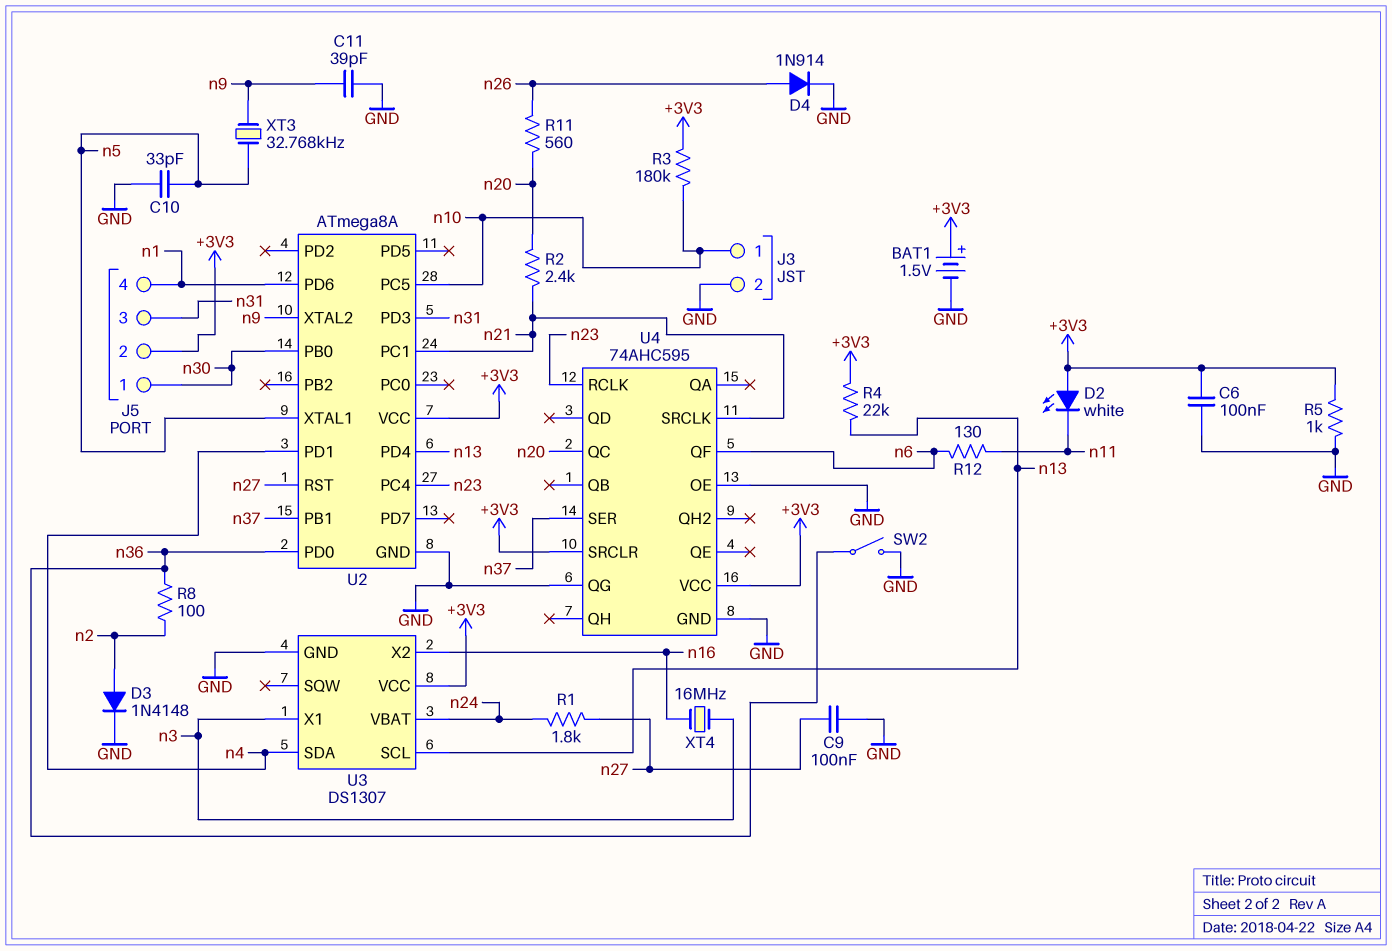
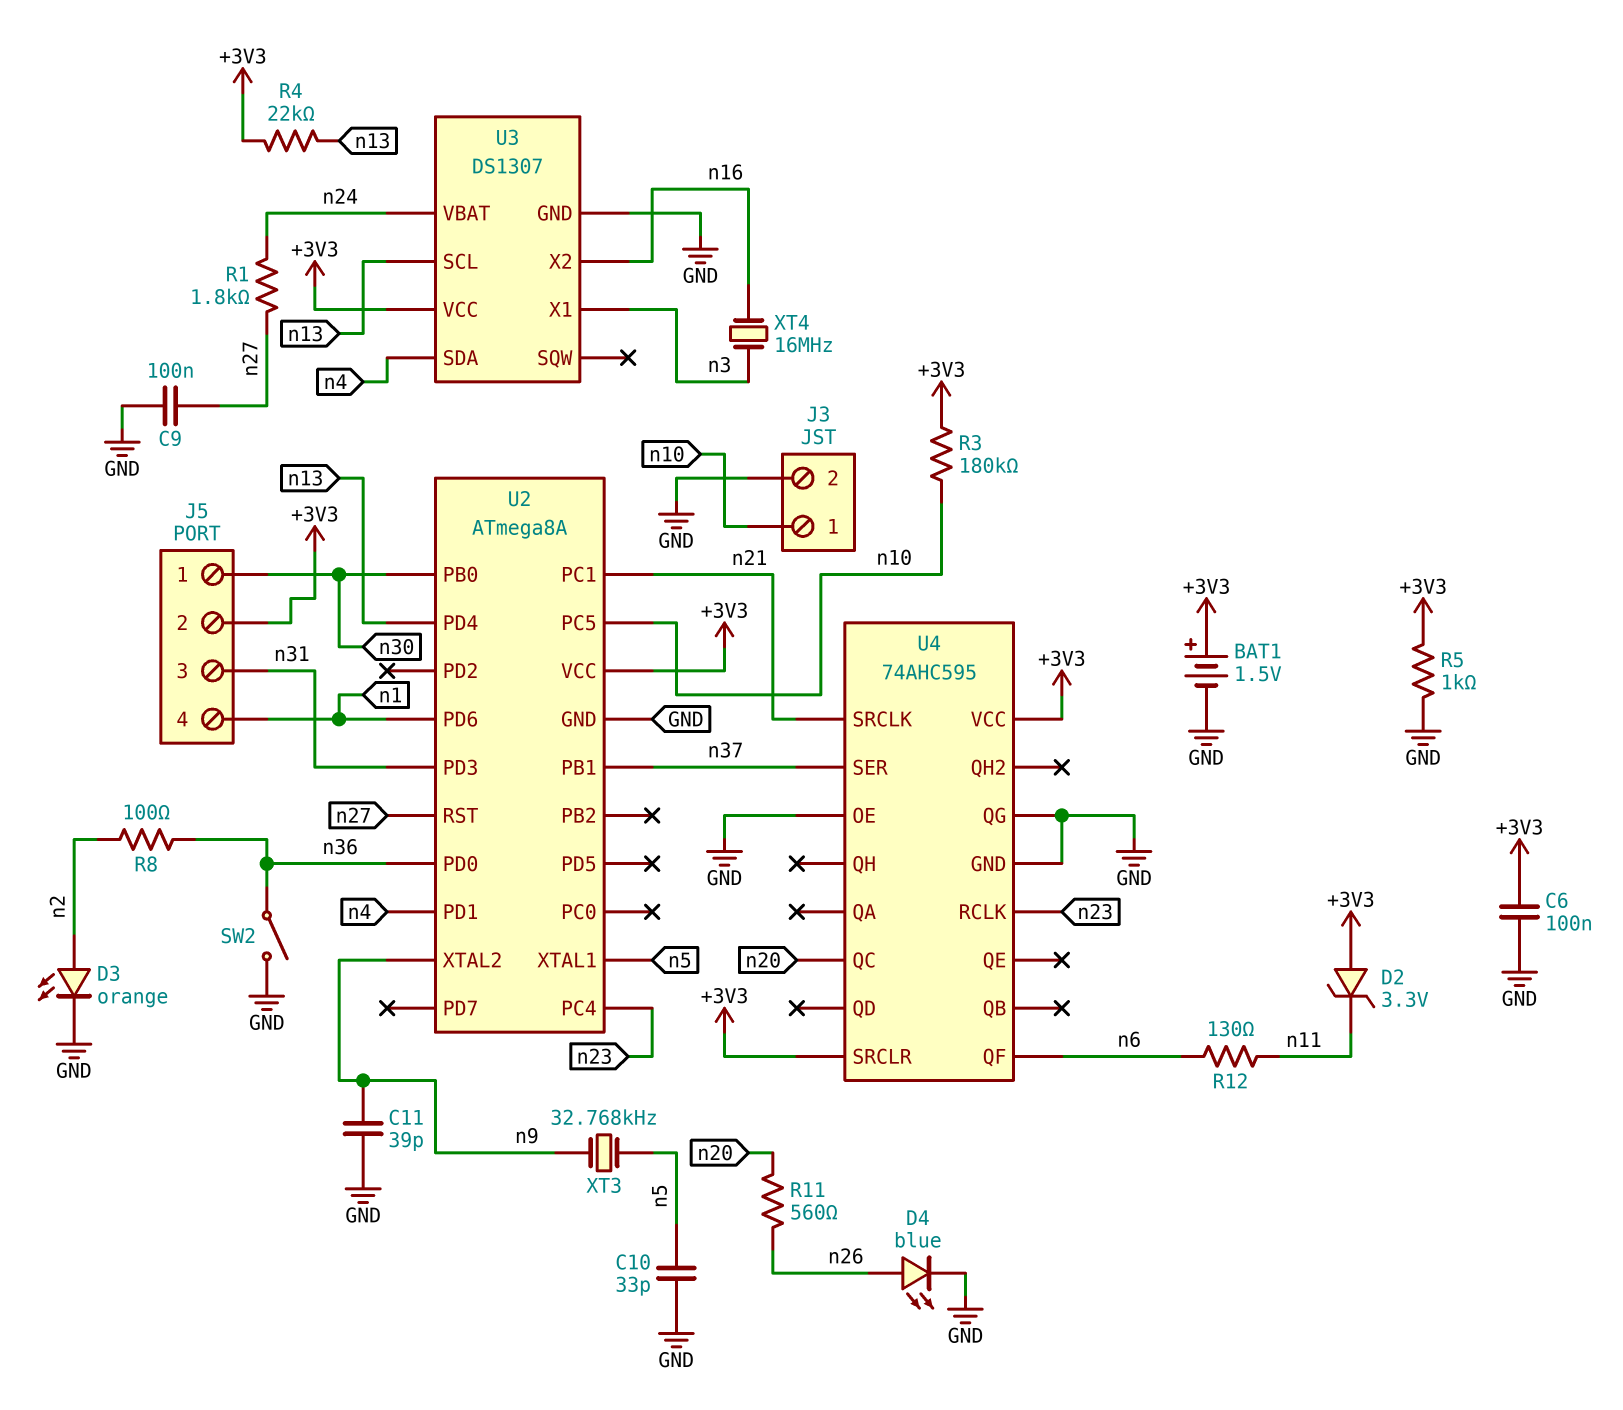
D2: LED white (A +3V3, K n11) -> zener 3.3V (A +3V3, K n11)
D3: diode 1N4148 (A n2, K GND) -> LED orange (A n2, K GND)
D4: diode 1N914 (A n26, K GND) -> LED blue (A n26, K GND)
R2: 2.4k (n20, n21) -> none

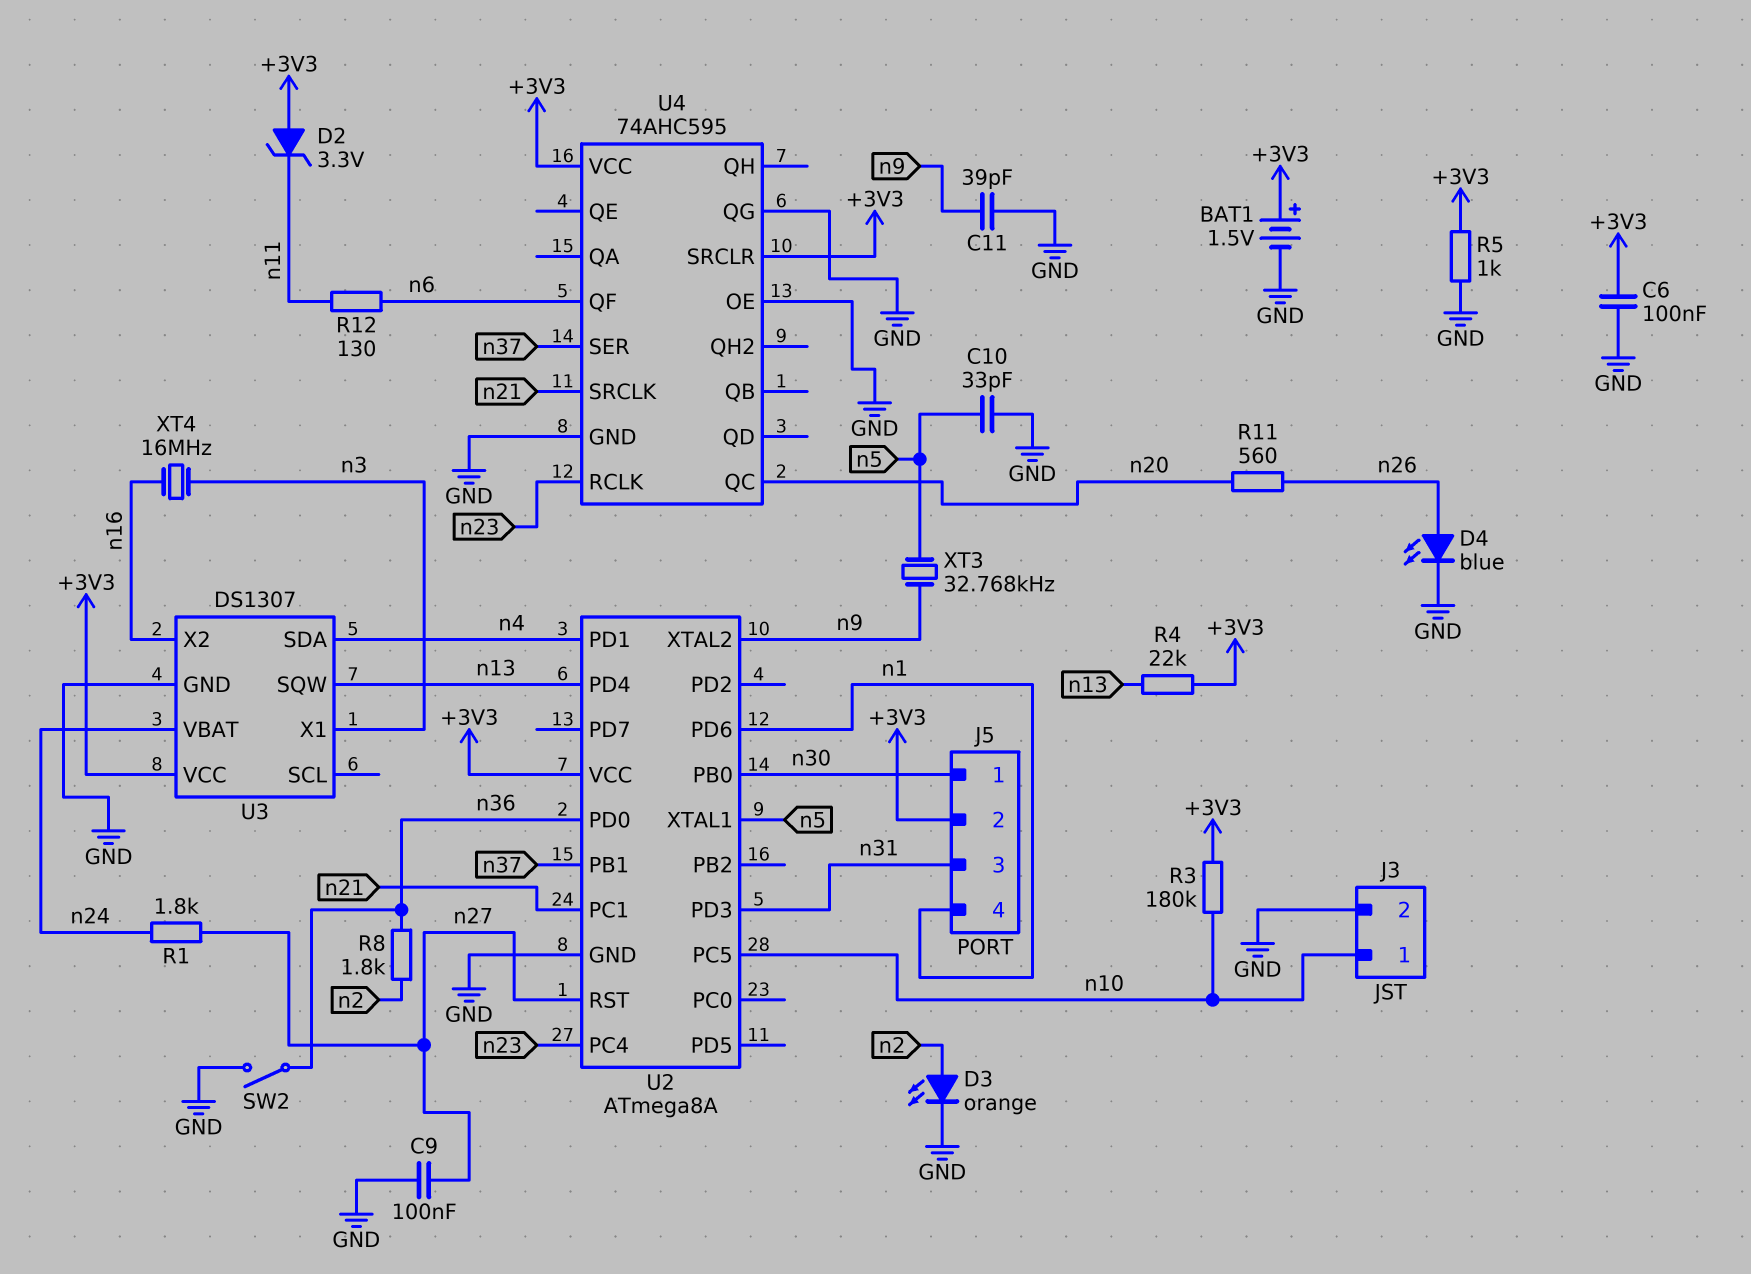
R8: 100 (n2, n36) -> 1.8k (n2, n36)
U3 pin SCL: n13 -> none
U3 pin SQW: none -> n13

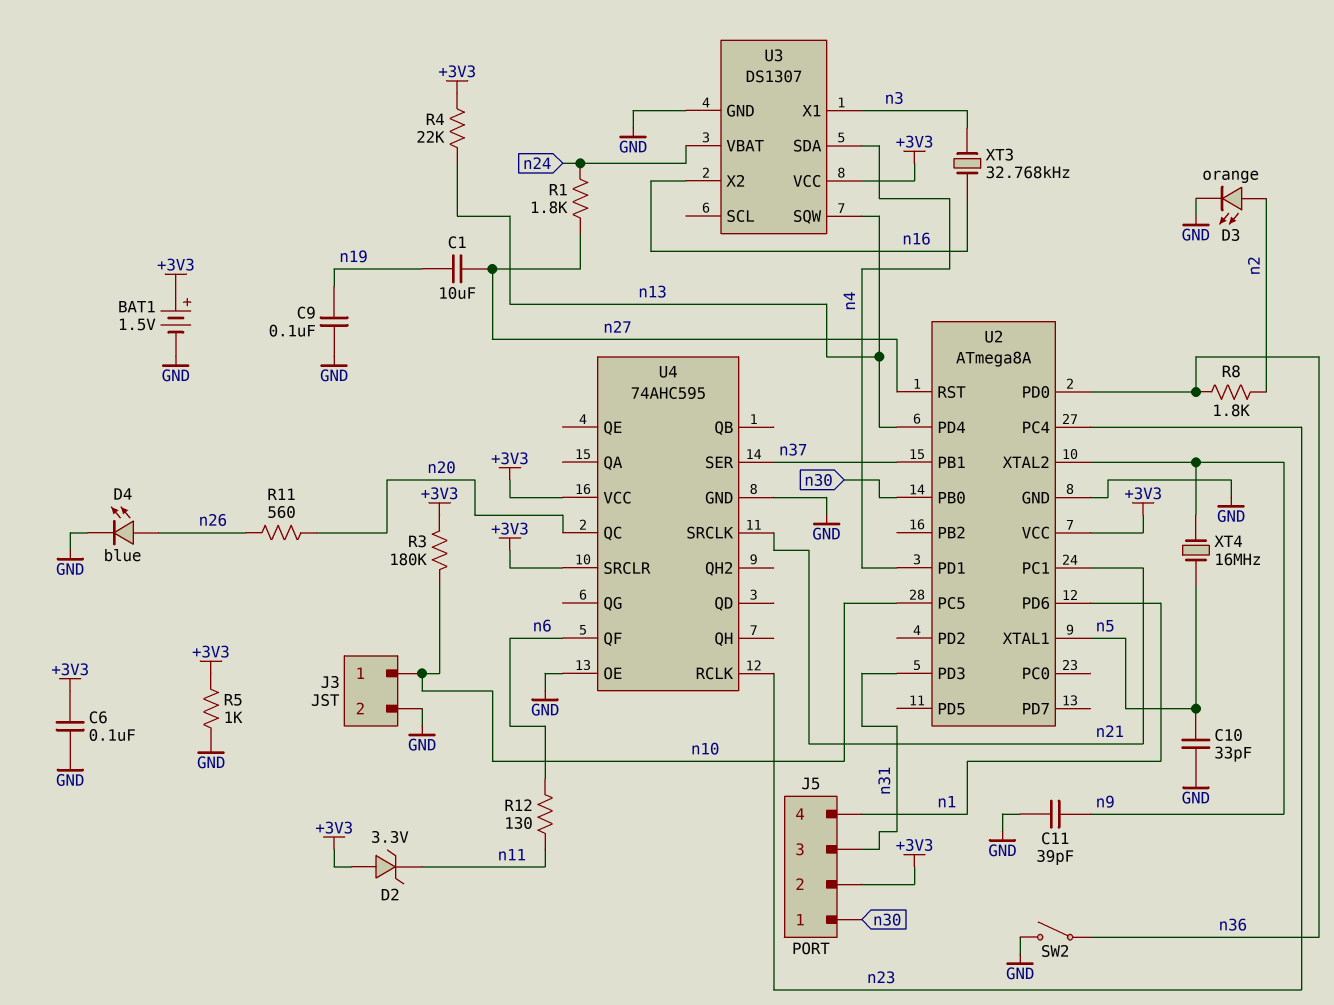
C1: none -> 10uF (n19, n27)
C9: 100nF (GND, n27) -> 100nF (GND, n19)
U4 pin QG: GND -> none
XT3: 32.768kHz (n5, n9) -> 32.768kHz (n3, n16)
XT4: 16MHz (n3, n16) -> 16MHz (n5, n9)

